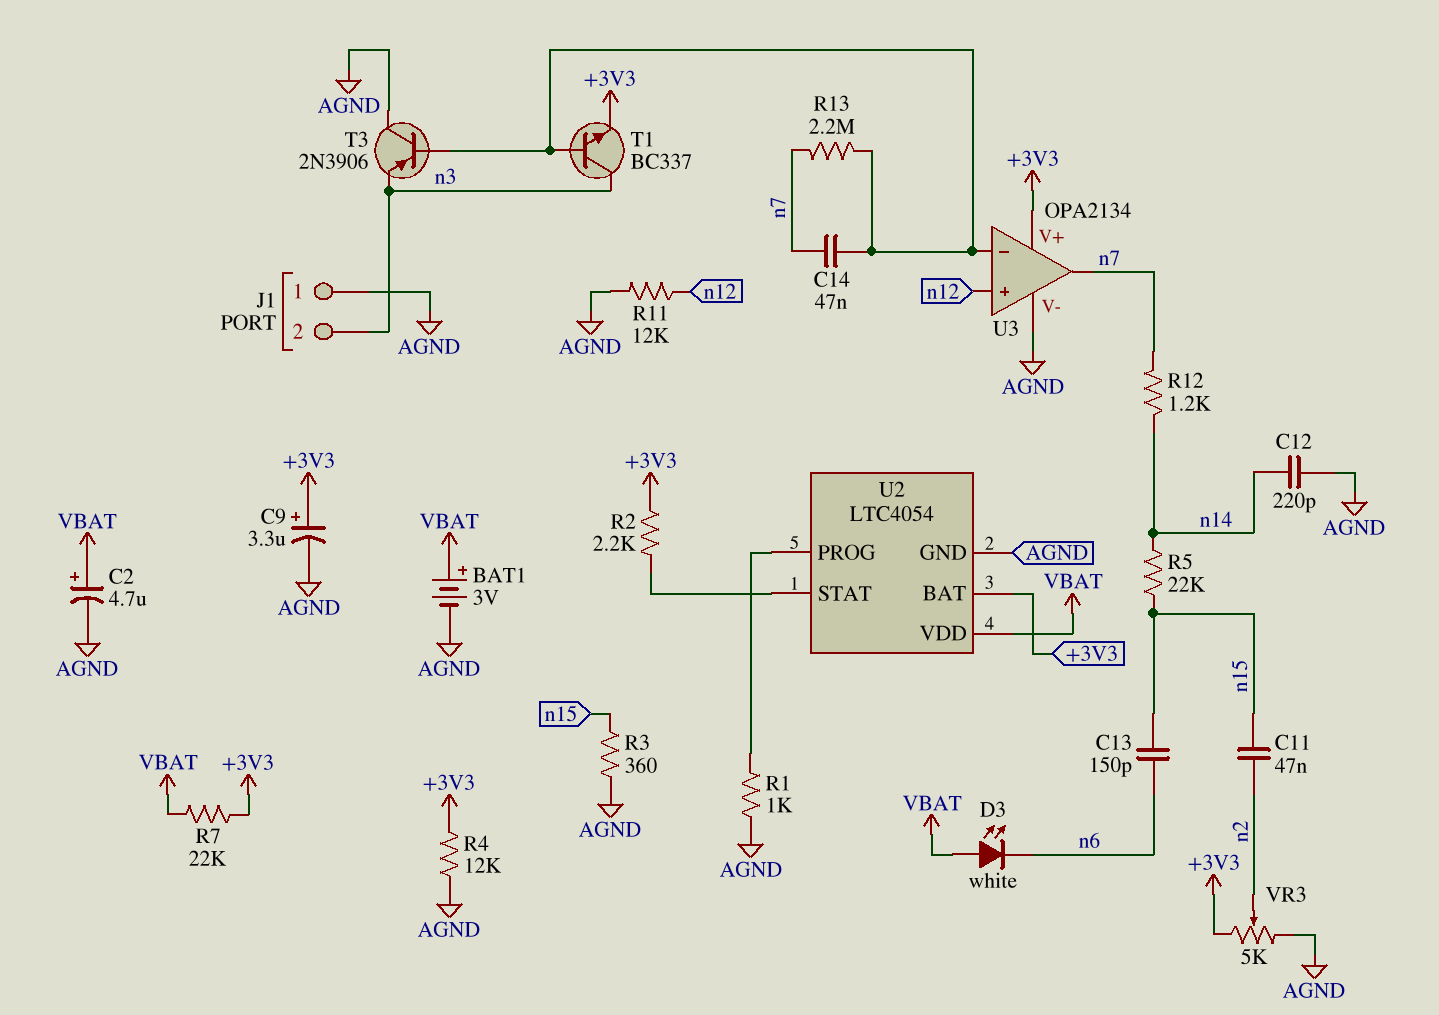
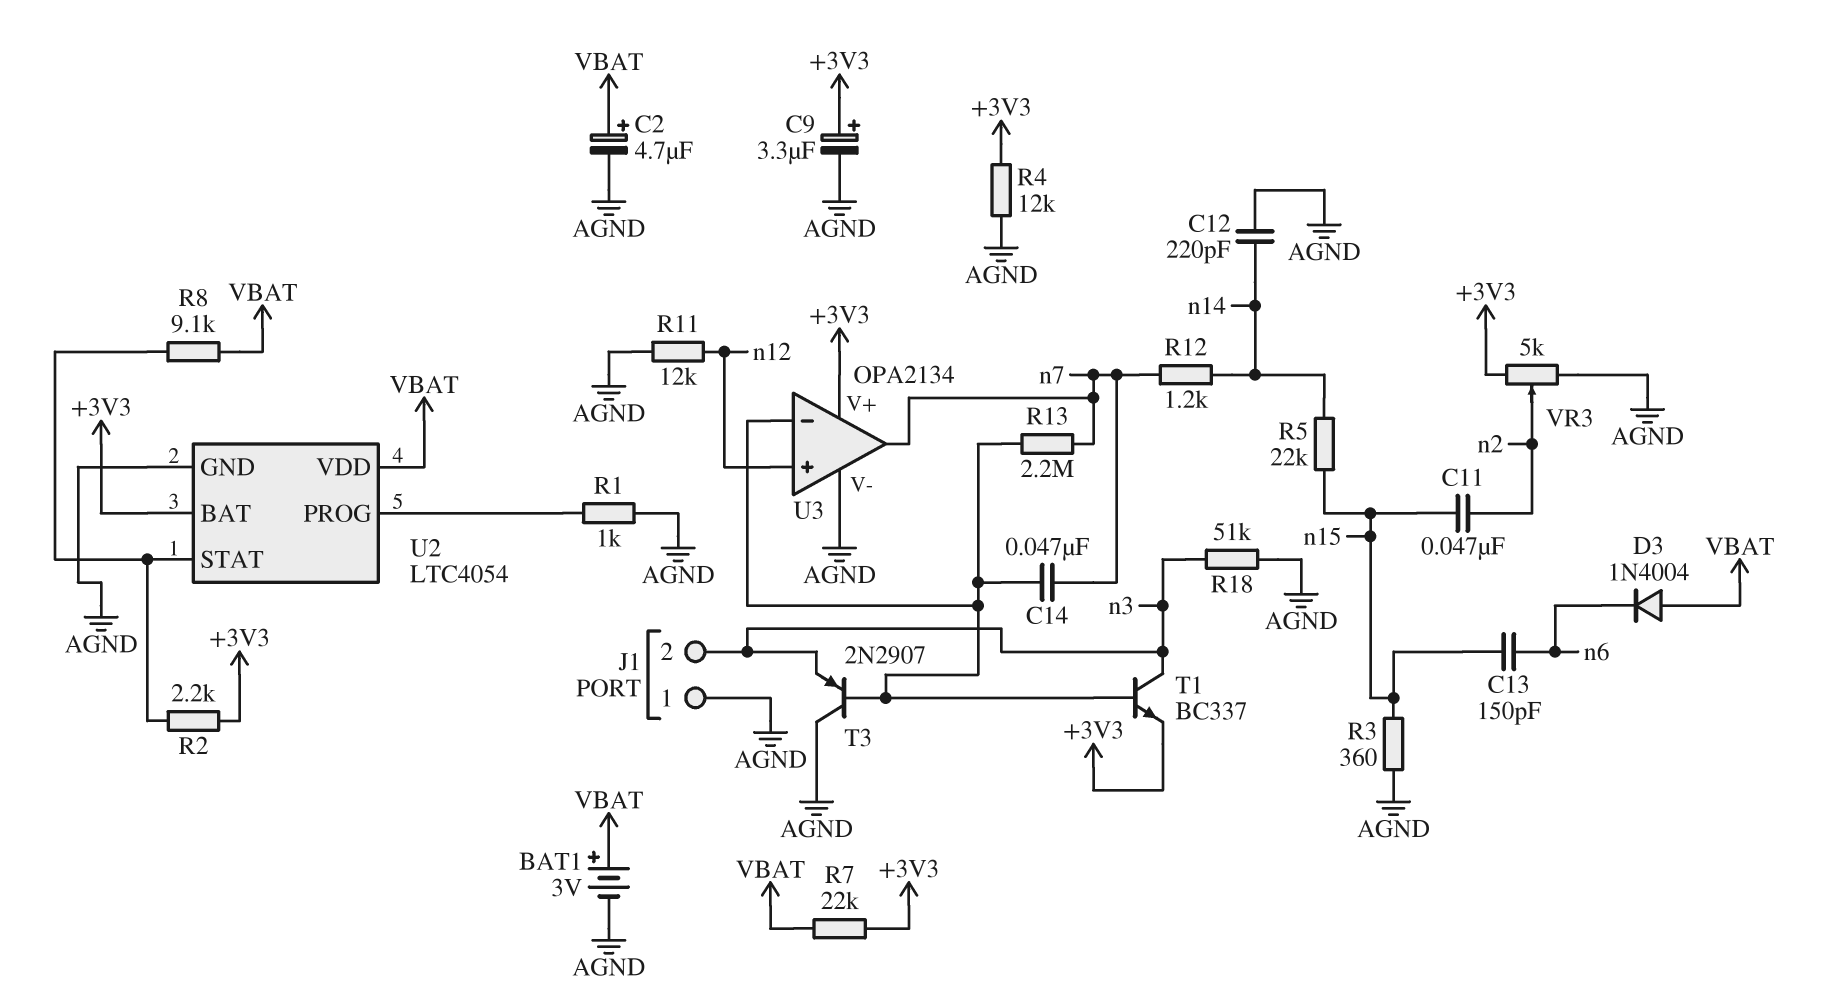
D3: LED white (A VBAT, K n6) -> diode 1N4004 (A VBAT, K n6)
R8: none -> 9.1k (U2/STAT, VBAT)
R18: none -> 51k (AGND, n3)
T3: PNP 2N3906 (B U3/in-, C AGND, E n3) -> PNP 2N2907 (B U3/in-, C AGND, E n3)

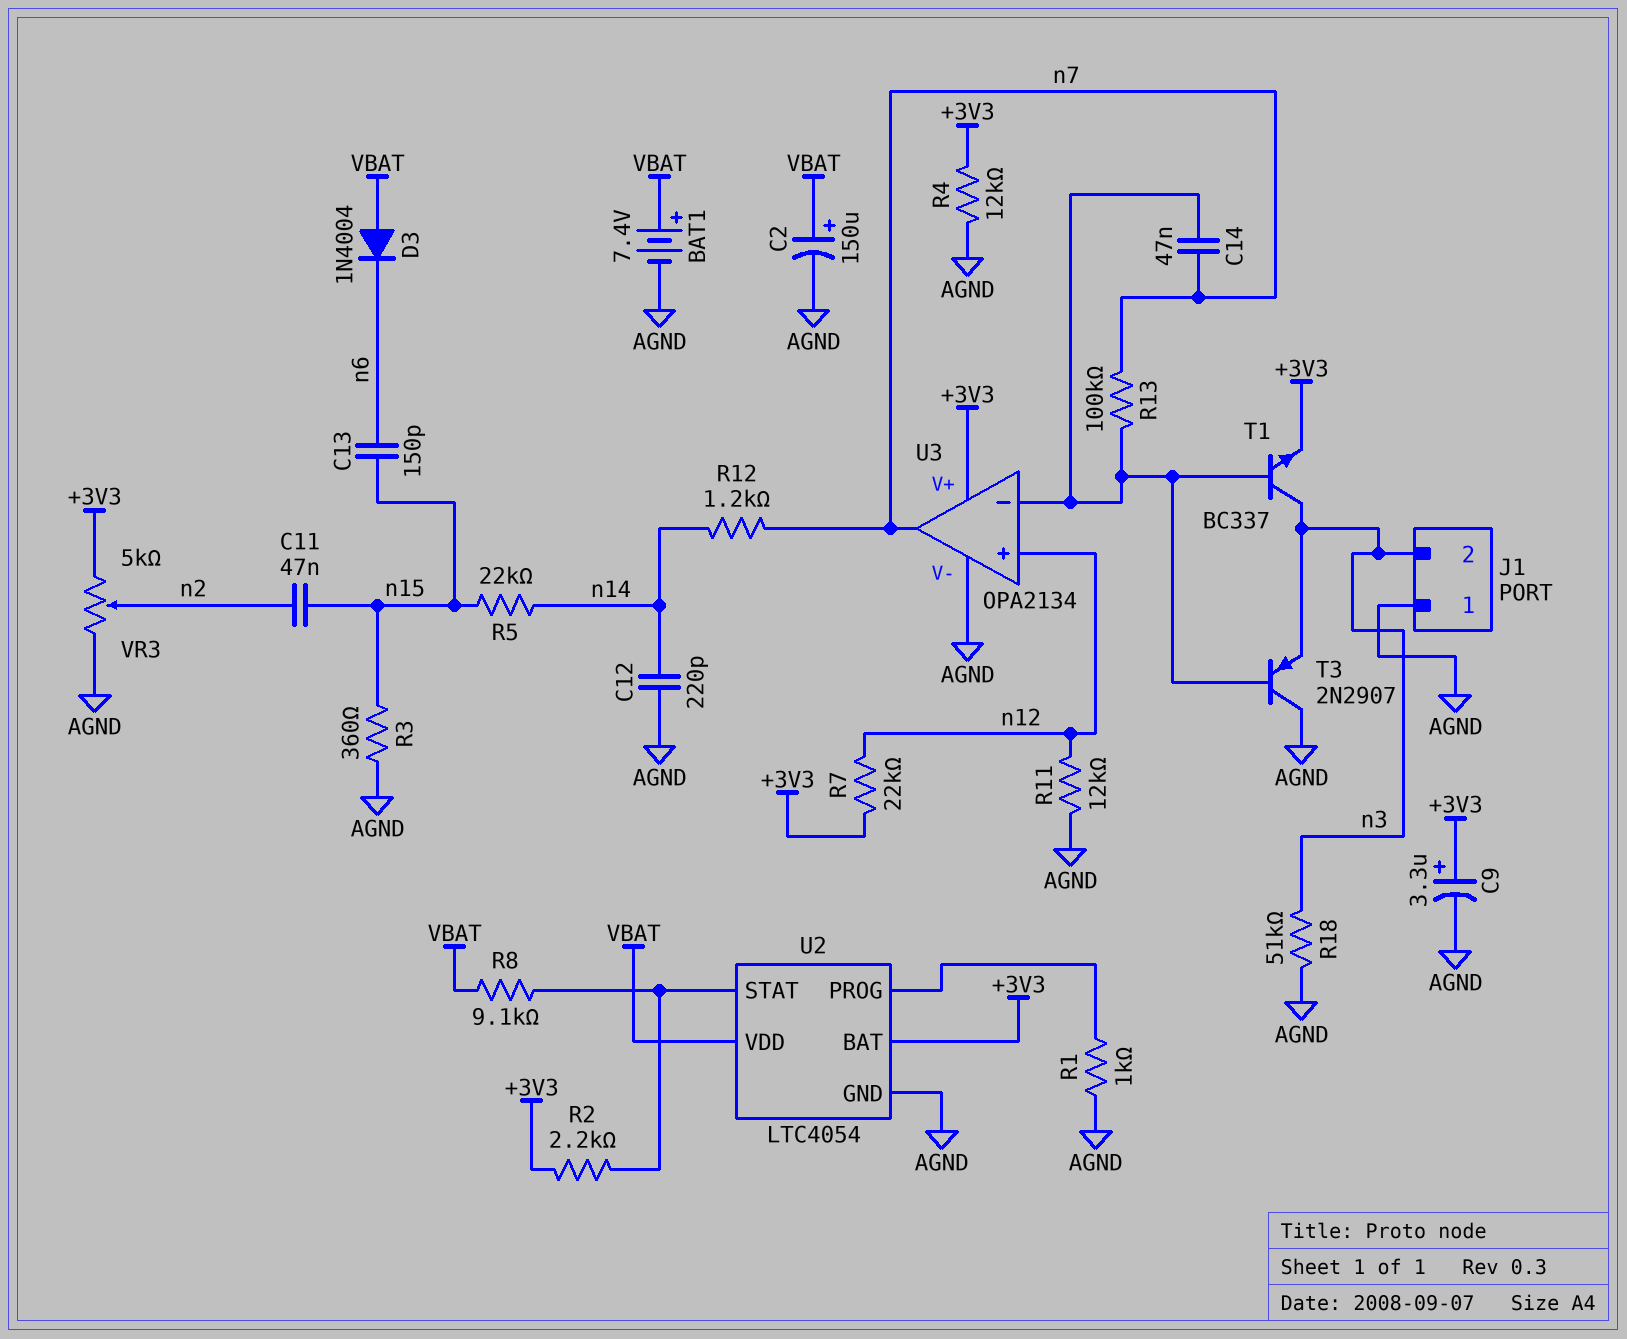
BAT1: 3V (plus VBAT, minus AGND) -> 7.4V (plus VBAT, minus AGND)
C2: 4.7uF (plus VBAT, minus AGND) -> 150uF (plus VBAT, minus AGND)
R7: 22k (+3V3, VBAT) -> 22k (+3V3, n12)
R13: 2.2M (U3/in-, n7) -> 100k (U3/in-, n7)

